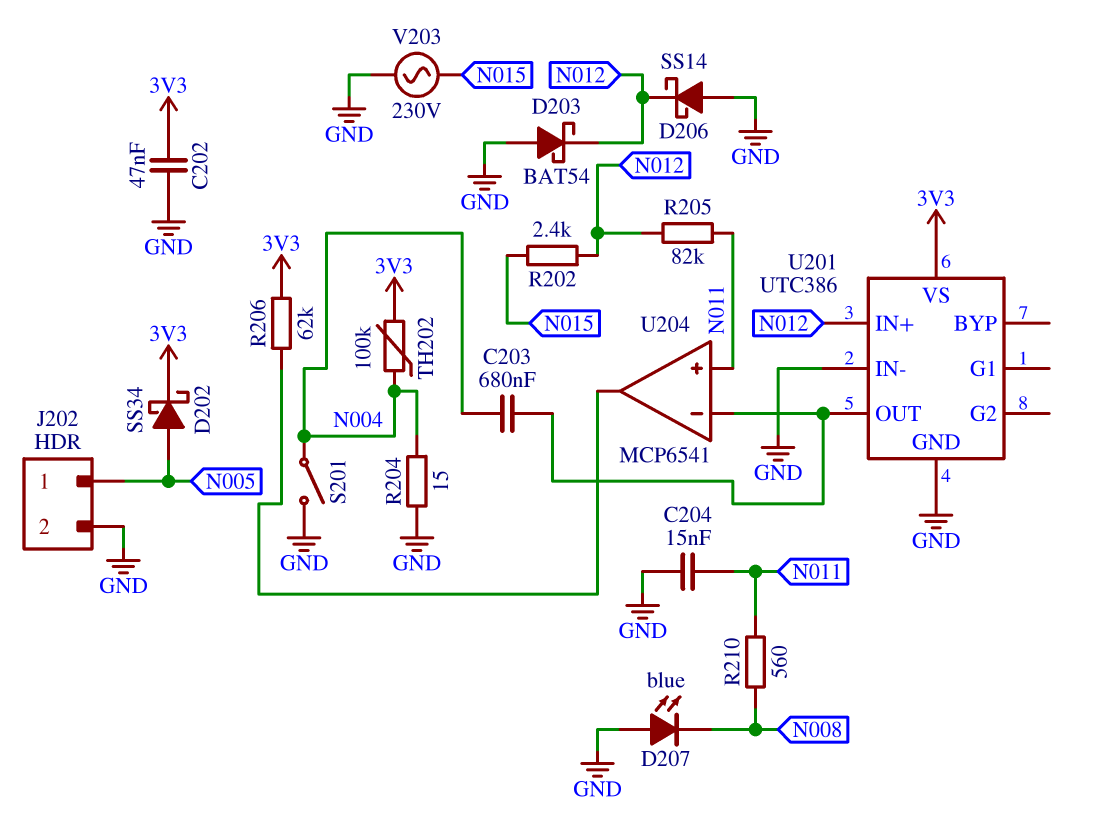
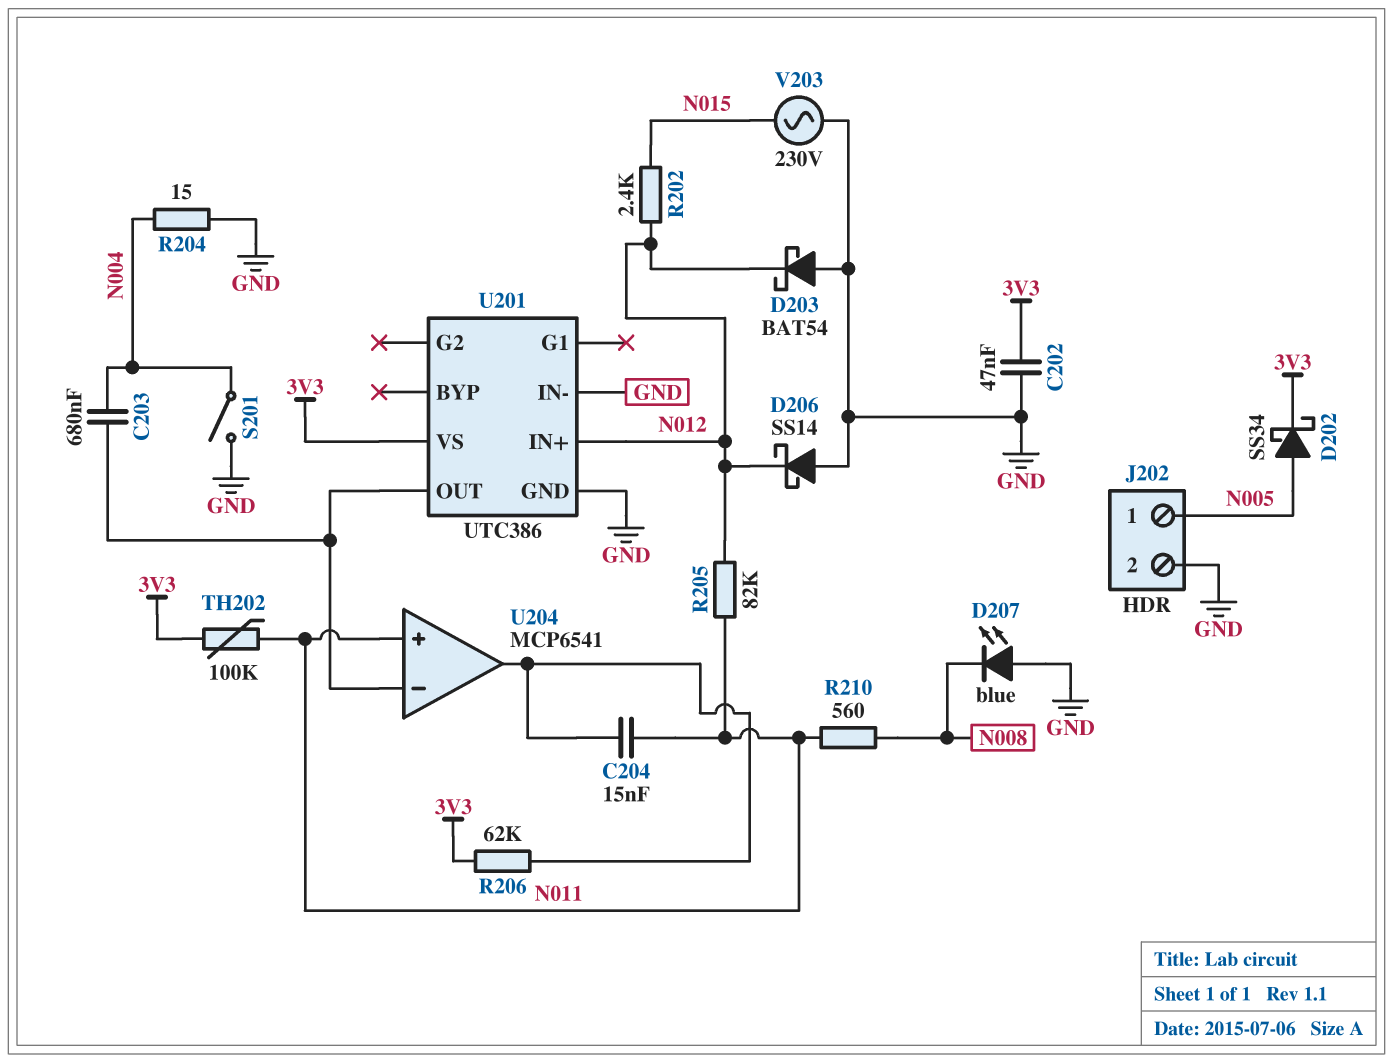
C204: 15nF (GND, N011) -> 15nF (N011, U204/out)
TH202: 100k (3V3, N004) -> 100k (3V3, N011)

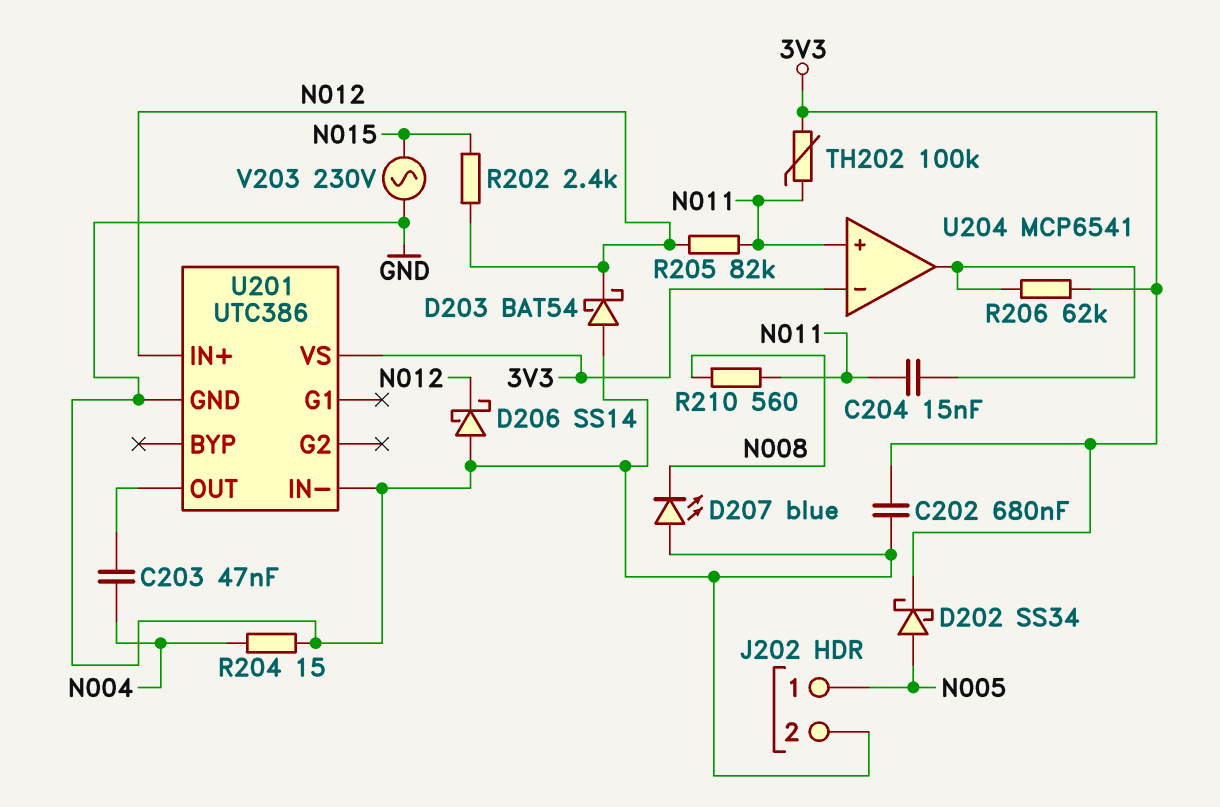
C202: 47nF (3V3, GND) -> 680nF (3V3, GND)
C203: 680nF (N004, U201/OUT) -> 47nF (N004, U201/OUT)
S201: switch (GND, N004) -> none
U204 pin in-: U201/OUT -> 3V3

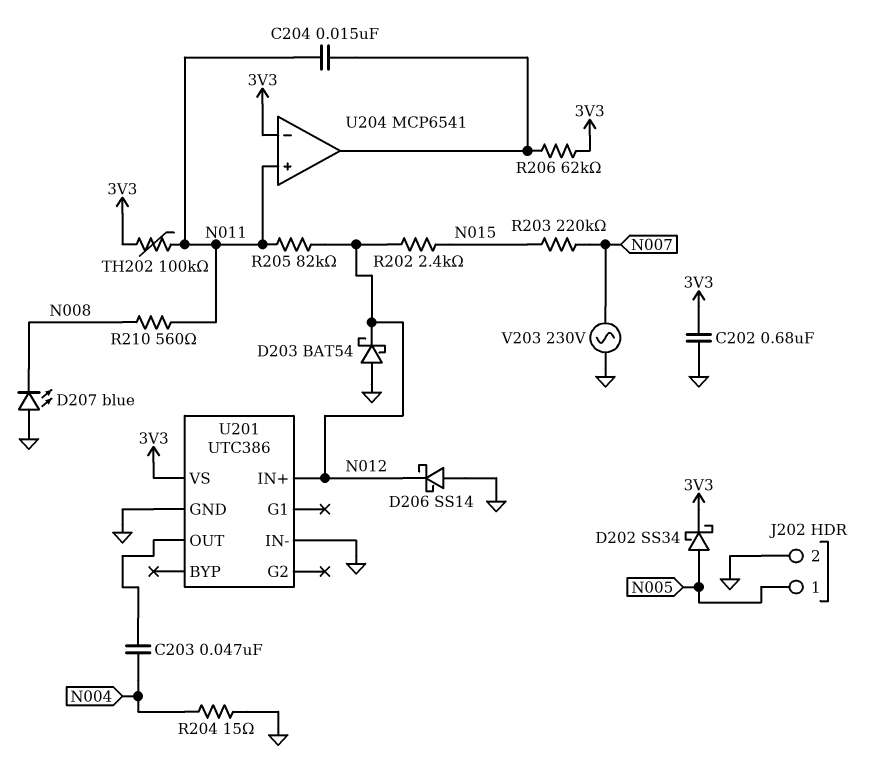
R203: none -> 220k (N007, N015)
V203: AC 230V (GND, N015) -> AC 230V (GND, N007)

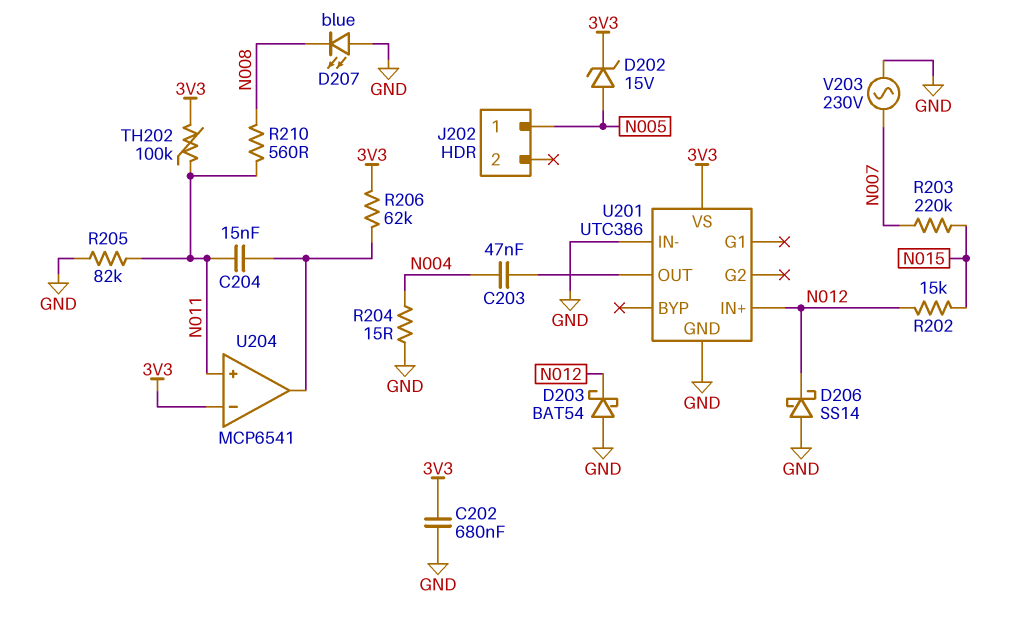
D202: schottky SS34 (A N005, K 3V3) -> zener 15V (A N005, K 3V3)
J202 pin 2: GND -> none
R202: 2.4k (N012, N015) -> 15k (N012, N015)
R205: 82k (N011, N012) -> 82k (GND, N011)

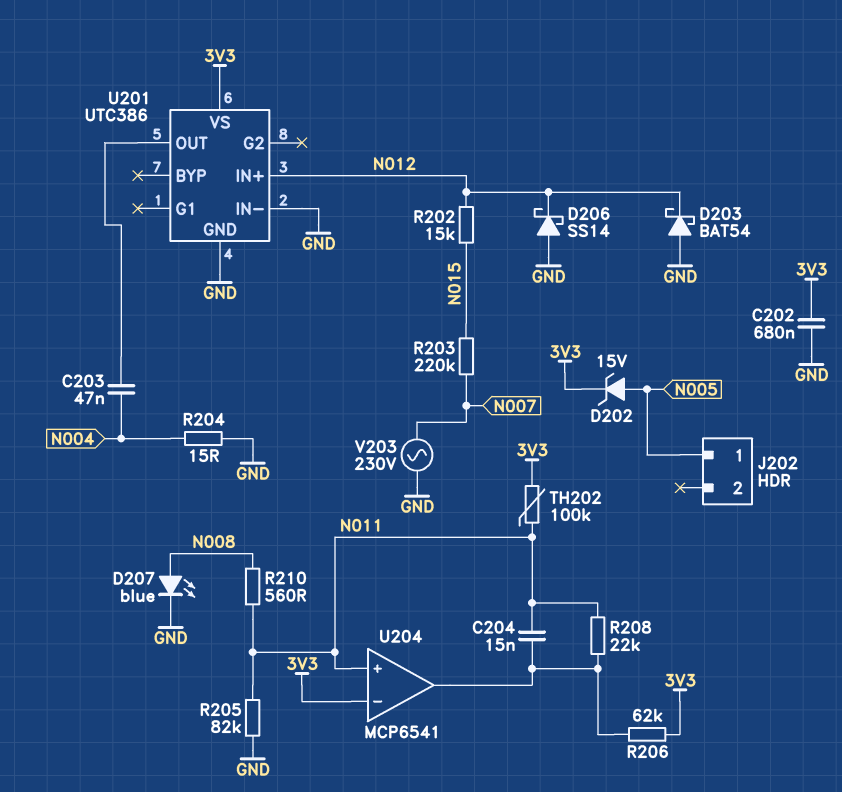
D207: LED blue (A GND, K N008) -> LED blue (A N008, K GND)
R208: none -> 22k (N011, U204/out)

